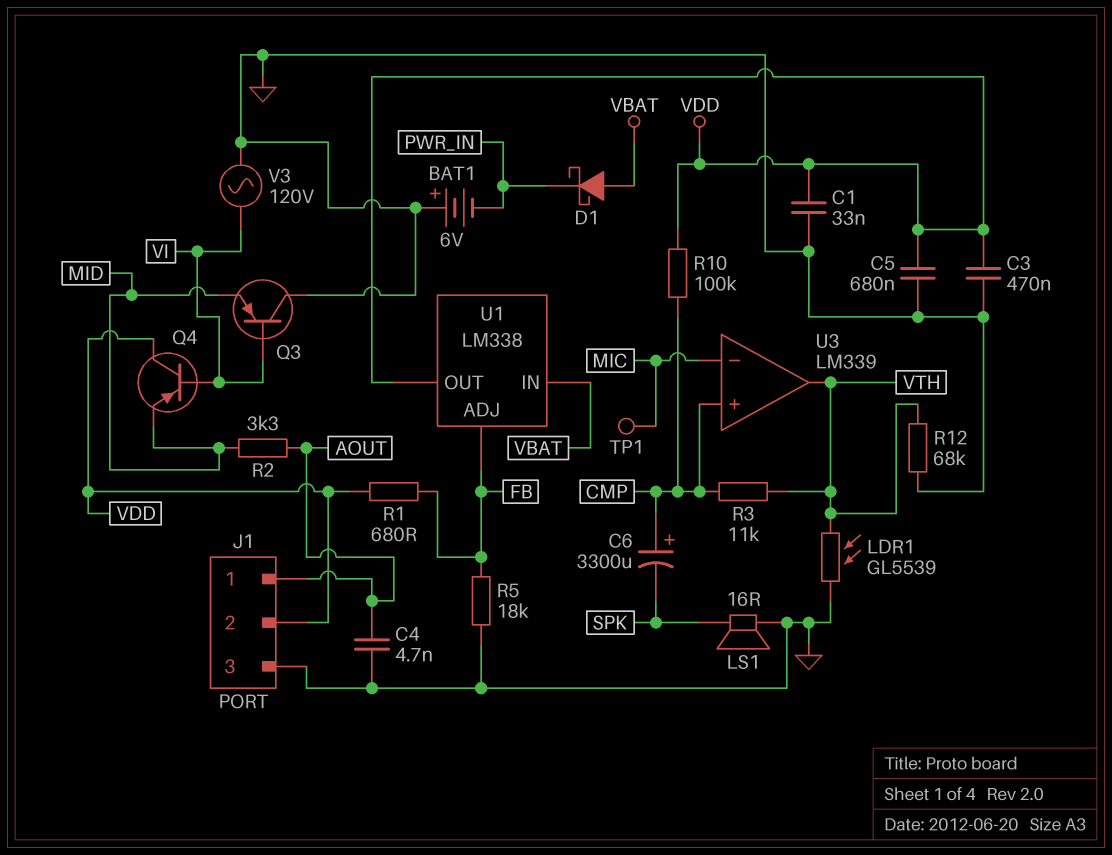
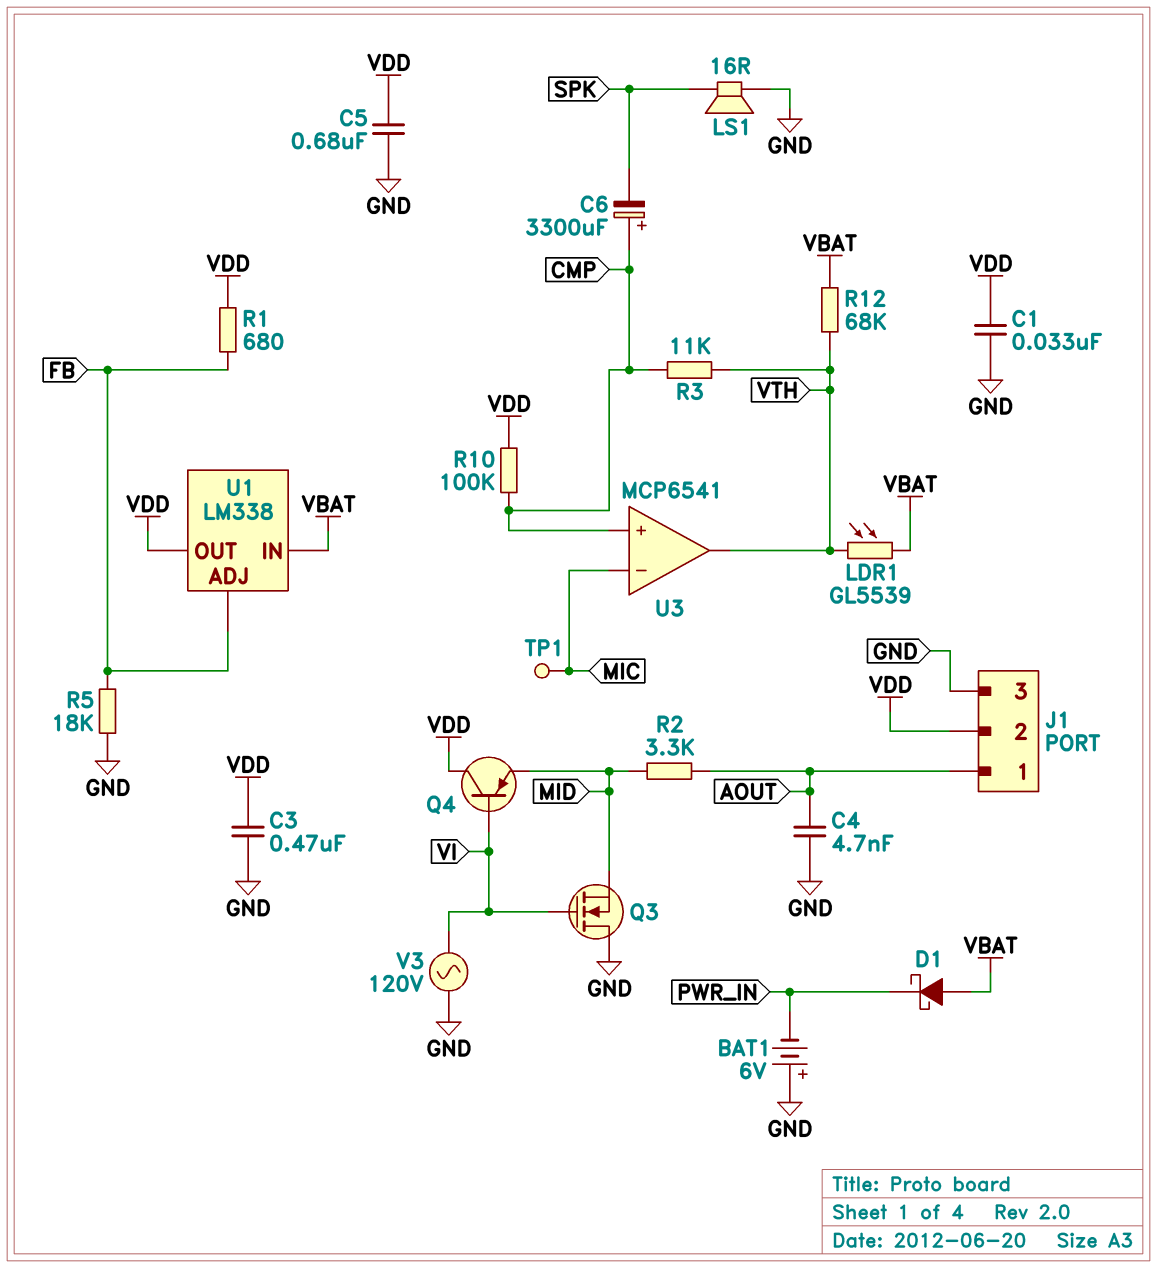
LDR1: GL5539 (GND, VTH) -> GL5539 (VBAT, VTH)
Q3: PNP (B VI, C GND, E MID) -> NMOS (G VI, D GND, S MID)
R12: 68k (GND, VTH) -> 68k (VBAT, VTH)
U3: LM339 -> MCP6541

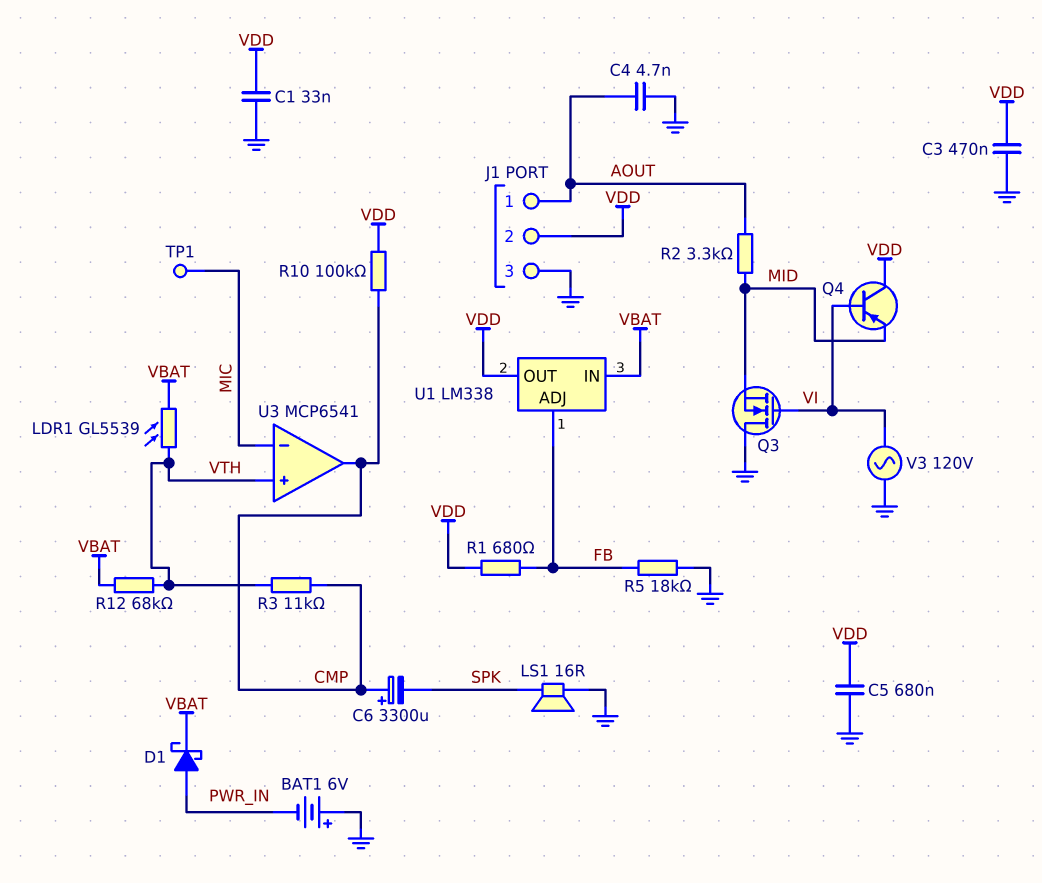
D1: schottky (A VBAT, K PWR_IN) -> schottky (A PWR_IN, K VBAT)
U3 pin in+: CMP -> VTH
U3 pin out: VTH -> CMP

